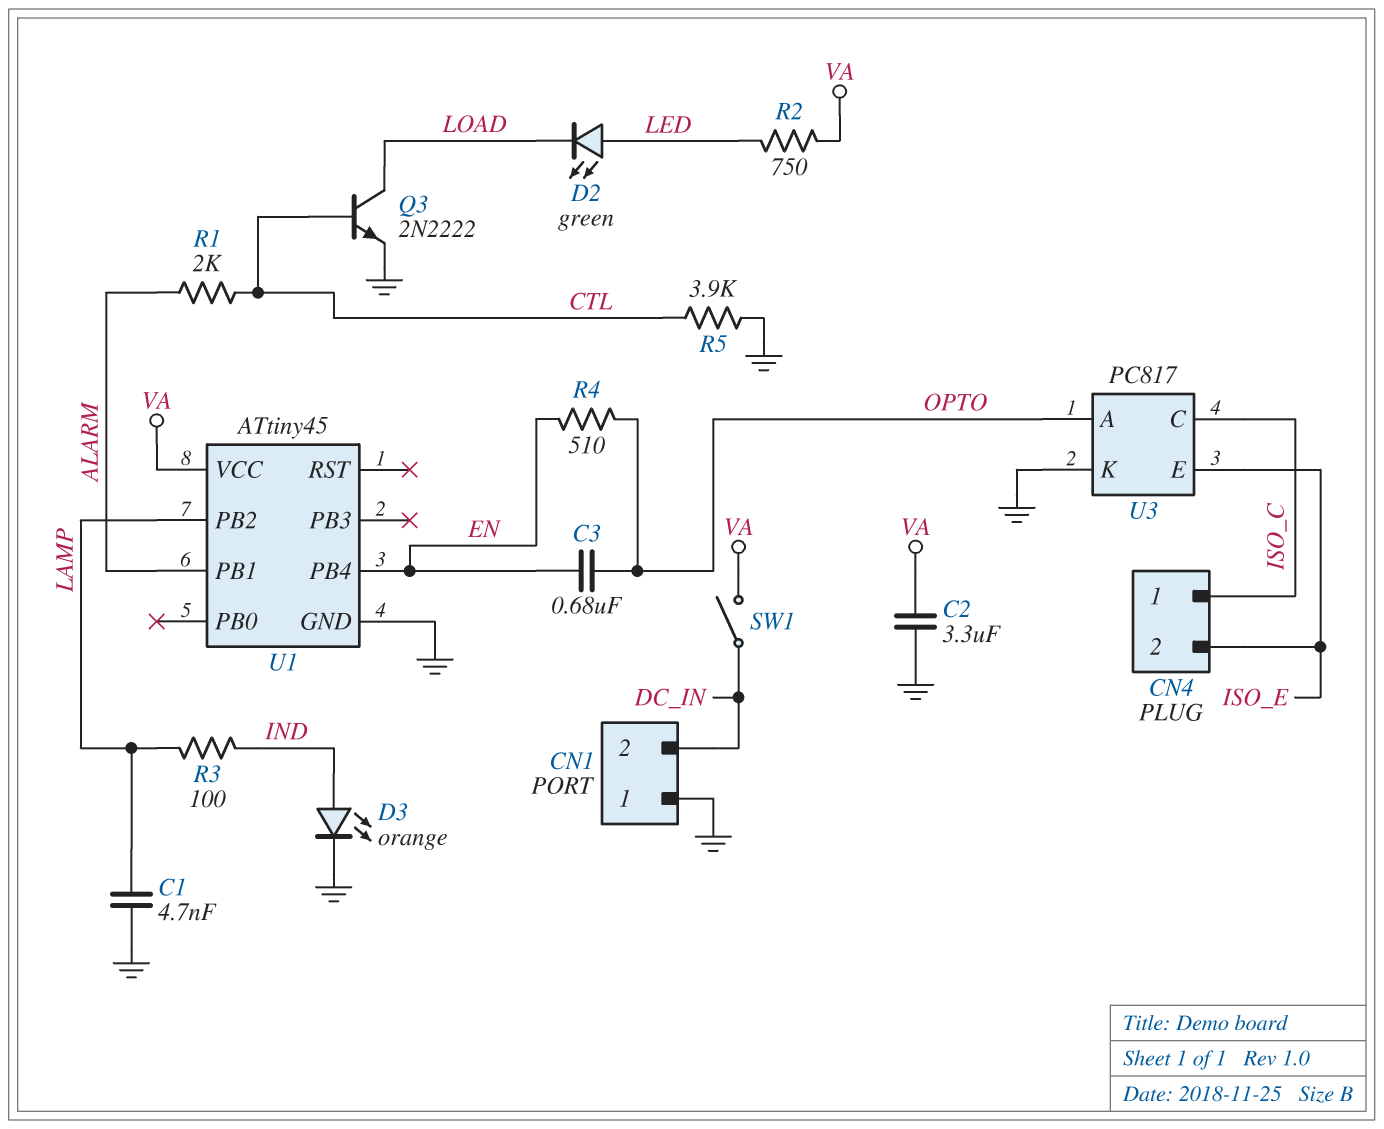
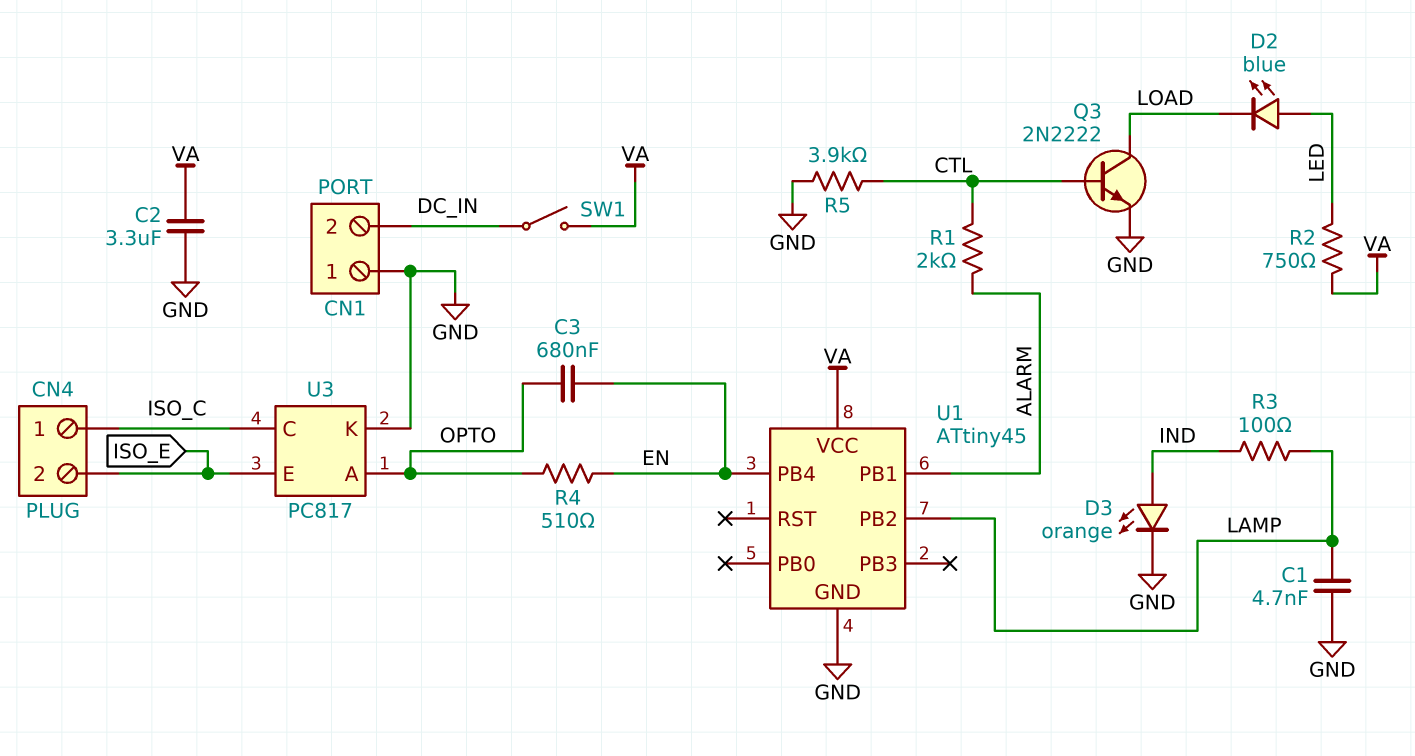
D2: LED green (A LED, K LOAD) -> LED blue (A LED, K LOAD)

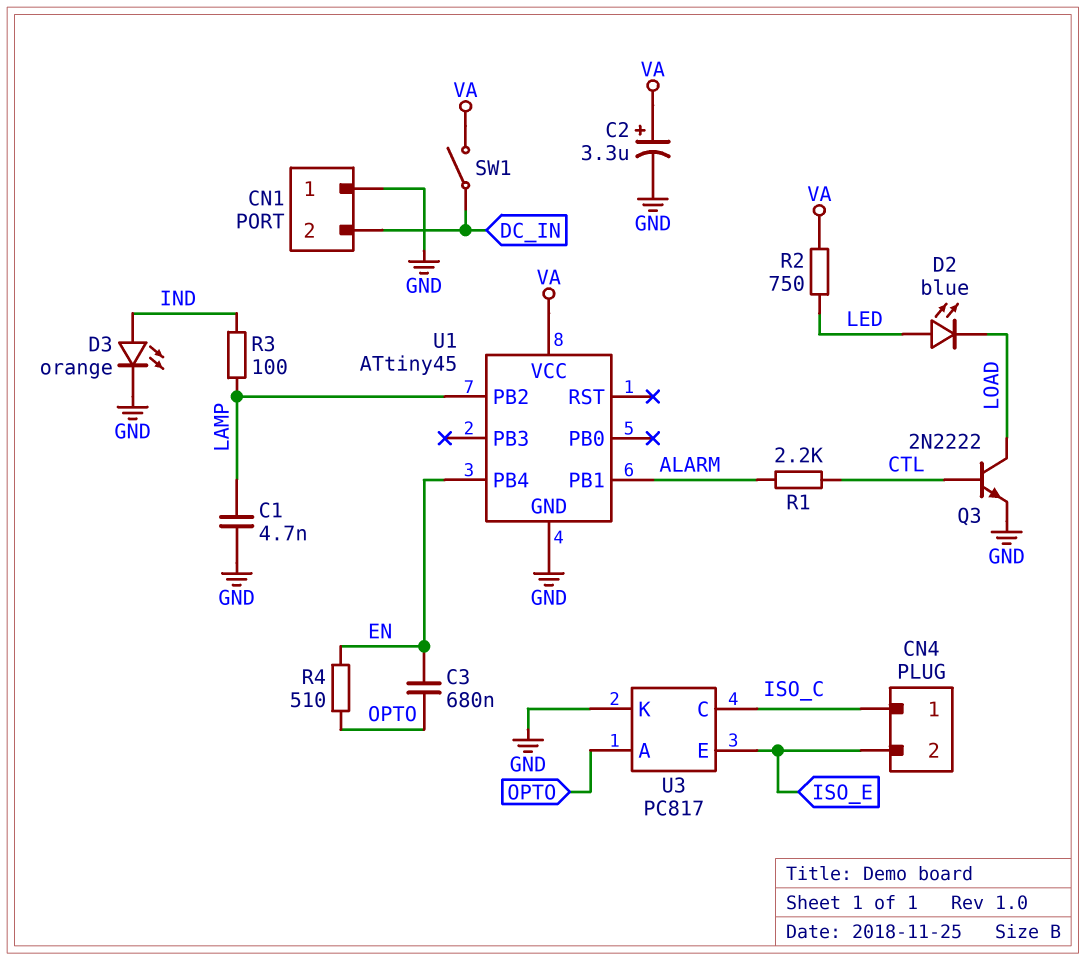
C2: 3.3uF (GND, VA) -> 3.3uF (plus VA, minus GND)
R1: 2k (ALARM, CTL) -> 2.2k (ALARM, CTL)
R5: 3.9k (CTL, GND) -> none

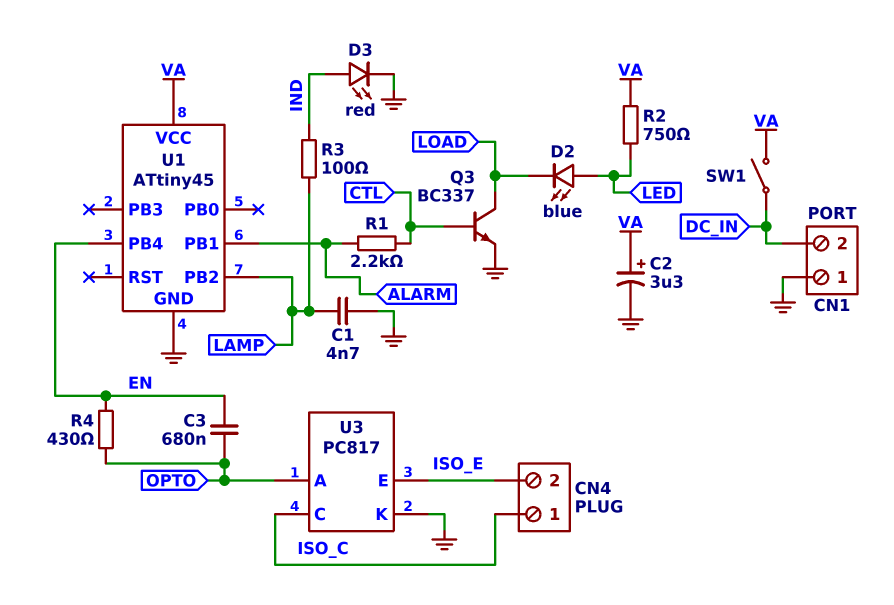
D3: LED orange (A IND, K GND) -> LED red (A IND, K GND)
Q3: NPN 2N2222 (B CTL, C LOAD, E GND) -> NPN BC337 (B CTL, C LOAD, E GND)
R4: 510 (EN, OPTO) -> 430 (EN, OPTO)

